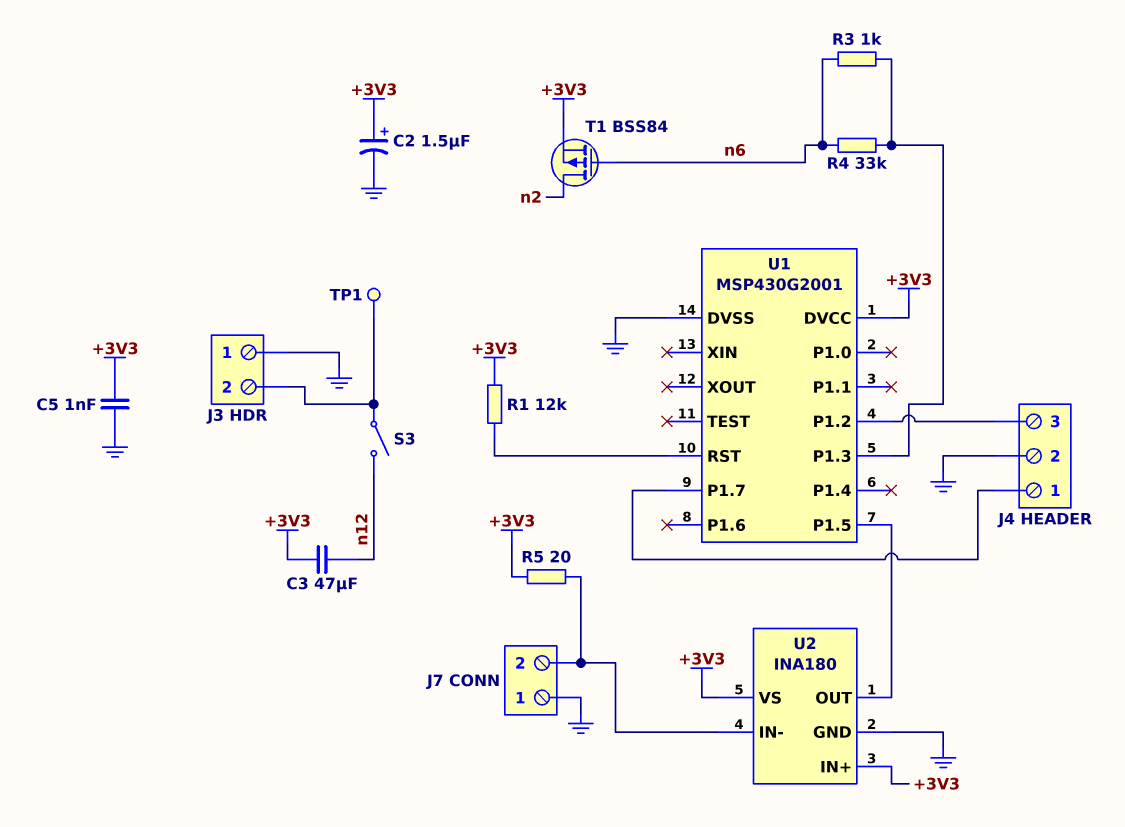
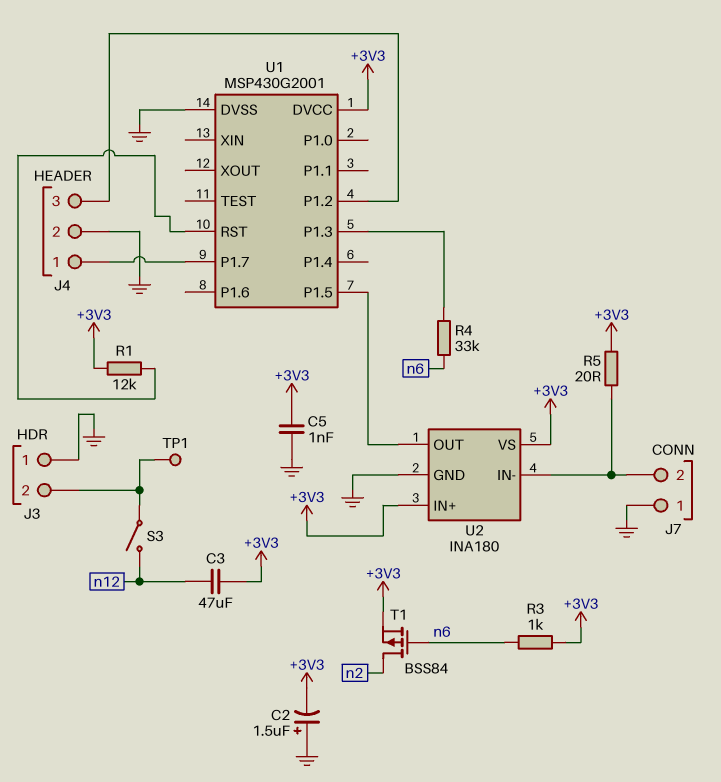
C2: 1.5uF (plus +3V3, minus GND) -> 1.5uF (plus GND, minus +3V3)
R3: 1k (U1/P1.3, n6) -> 1k (+3V3, n6)

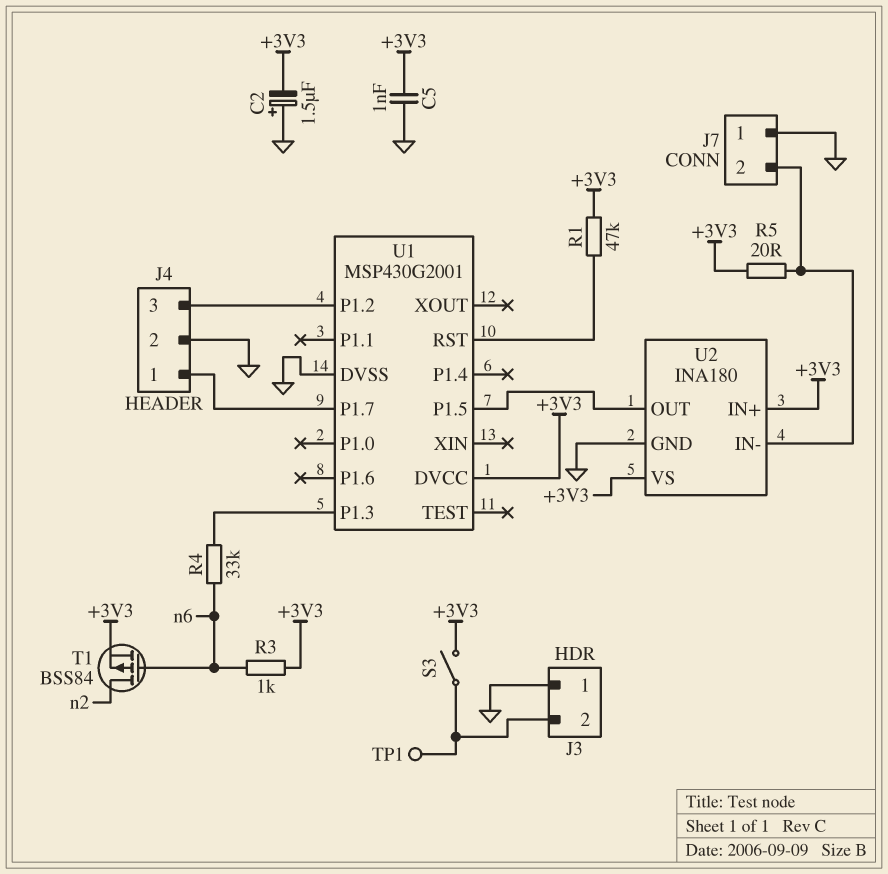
C3: 47uF (+3V3, n12) -> none
R1: 12k (+3V3, U1/RST) -> 47k (+3V3, U1/RST)
S3: switch (J3/2, n12) -> switch (+3V3, J3/2)

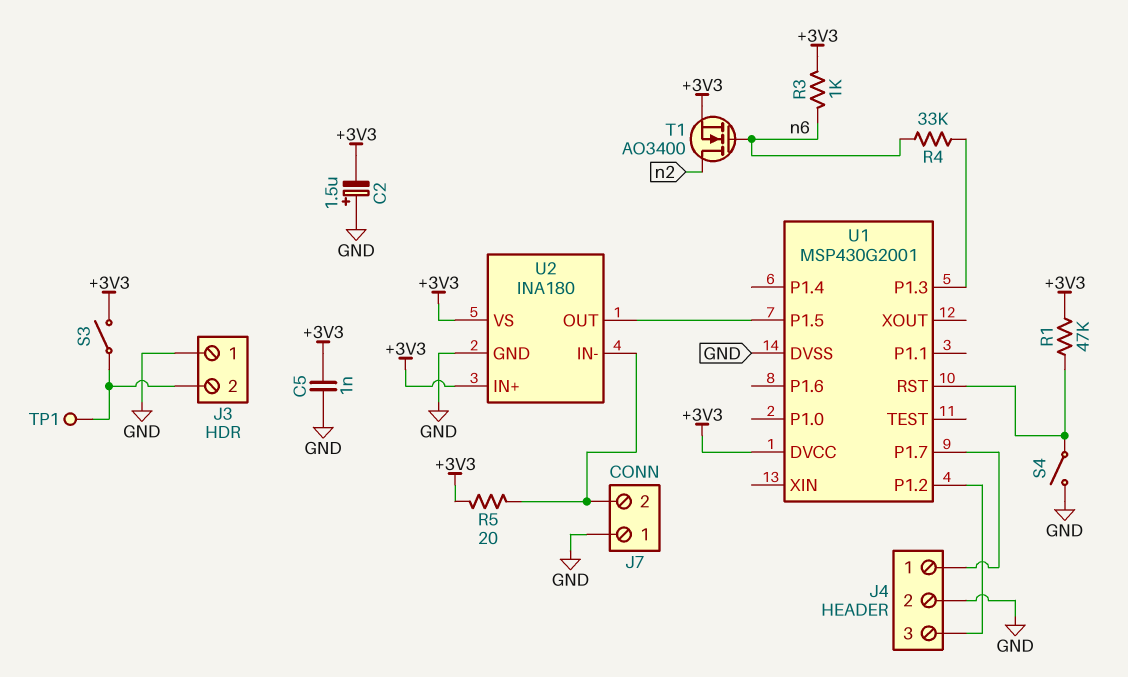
S4: none -> switch (GND, U1/RST)
T1: PMOS BSS84 (G n6, D n2, S +3V3) -> NMOS AO3400 (G n6, D n2, S +3V3)

